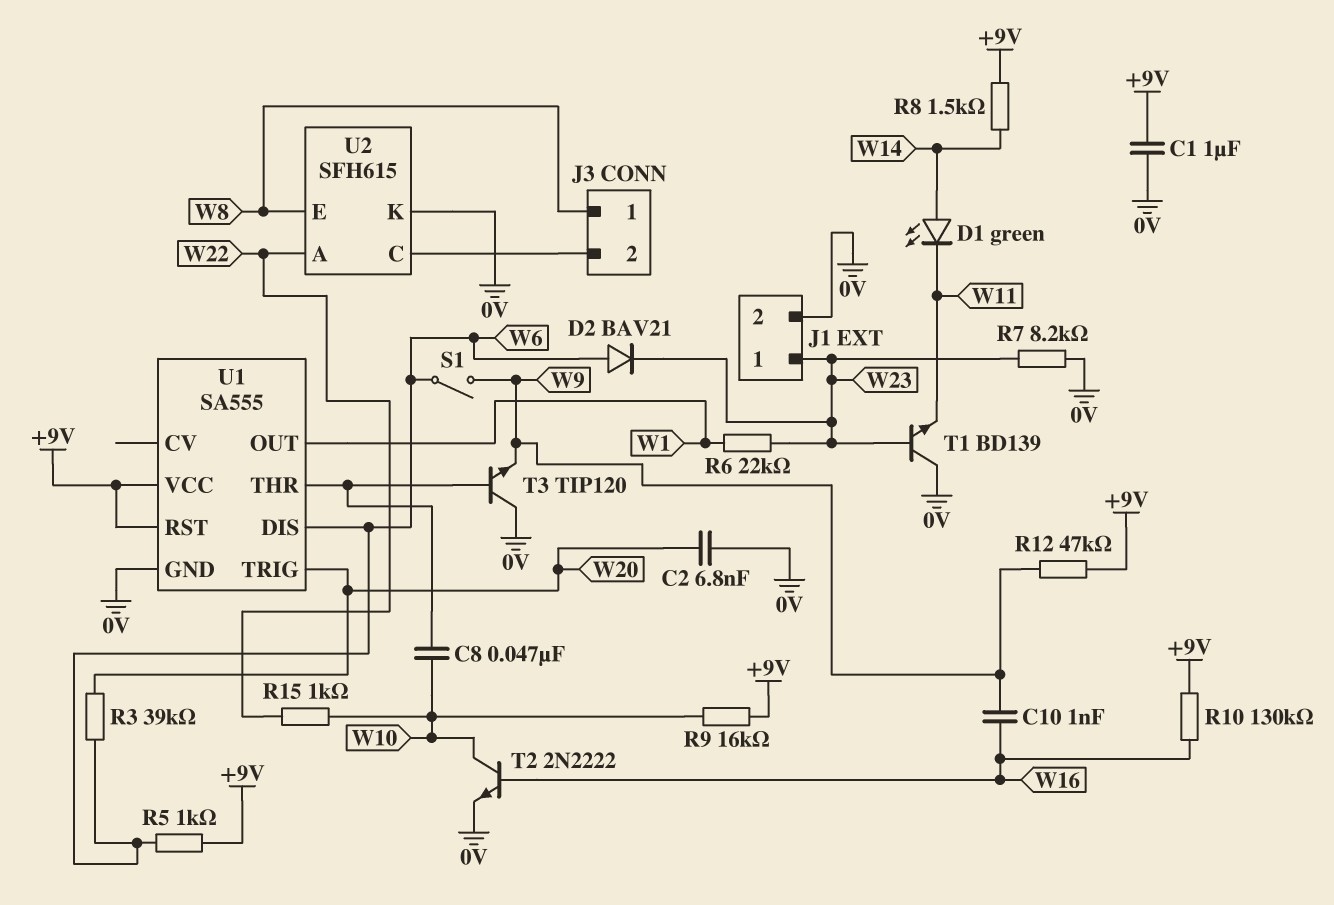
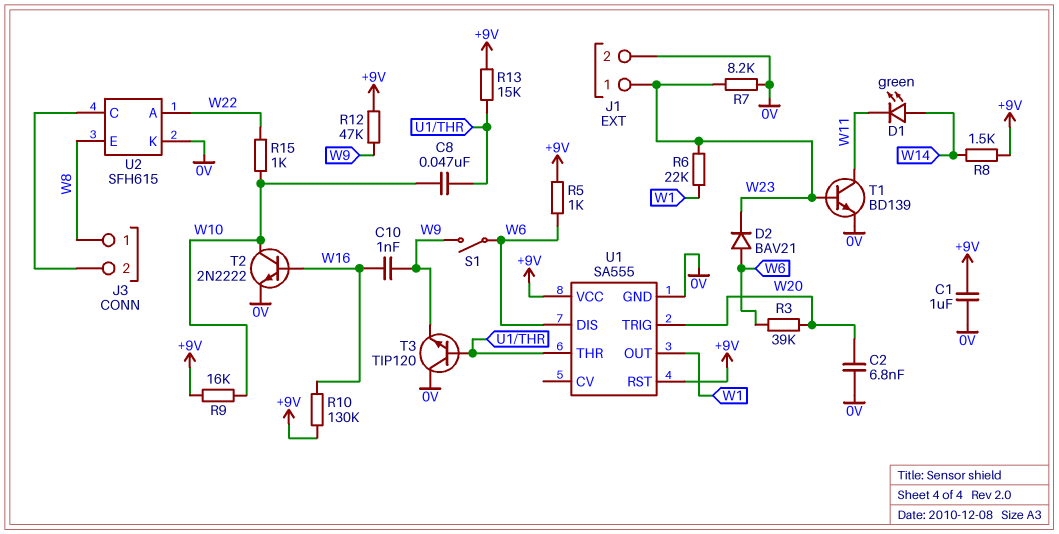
R13: none -> 15k (+9V, U1/THR)
T1: NPN BD139 (B W23, C 0V, E W11) -> NPN BD139 (B W23, C W11, E 0V)

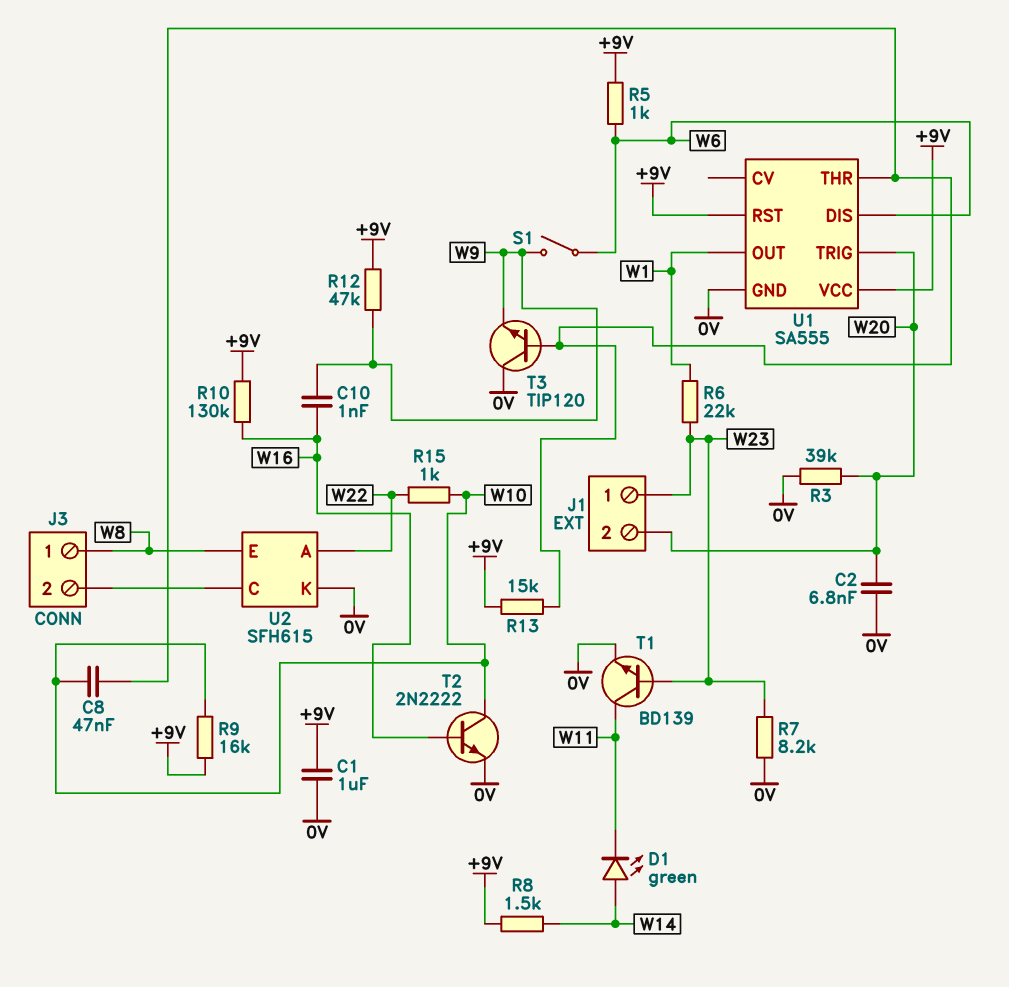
D2: diode BAV21 (A W6, K W23) -> none
J1 pin 2: 0V -> W20
R3: 39k (W6, W20) -> 39k (0V, W20)

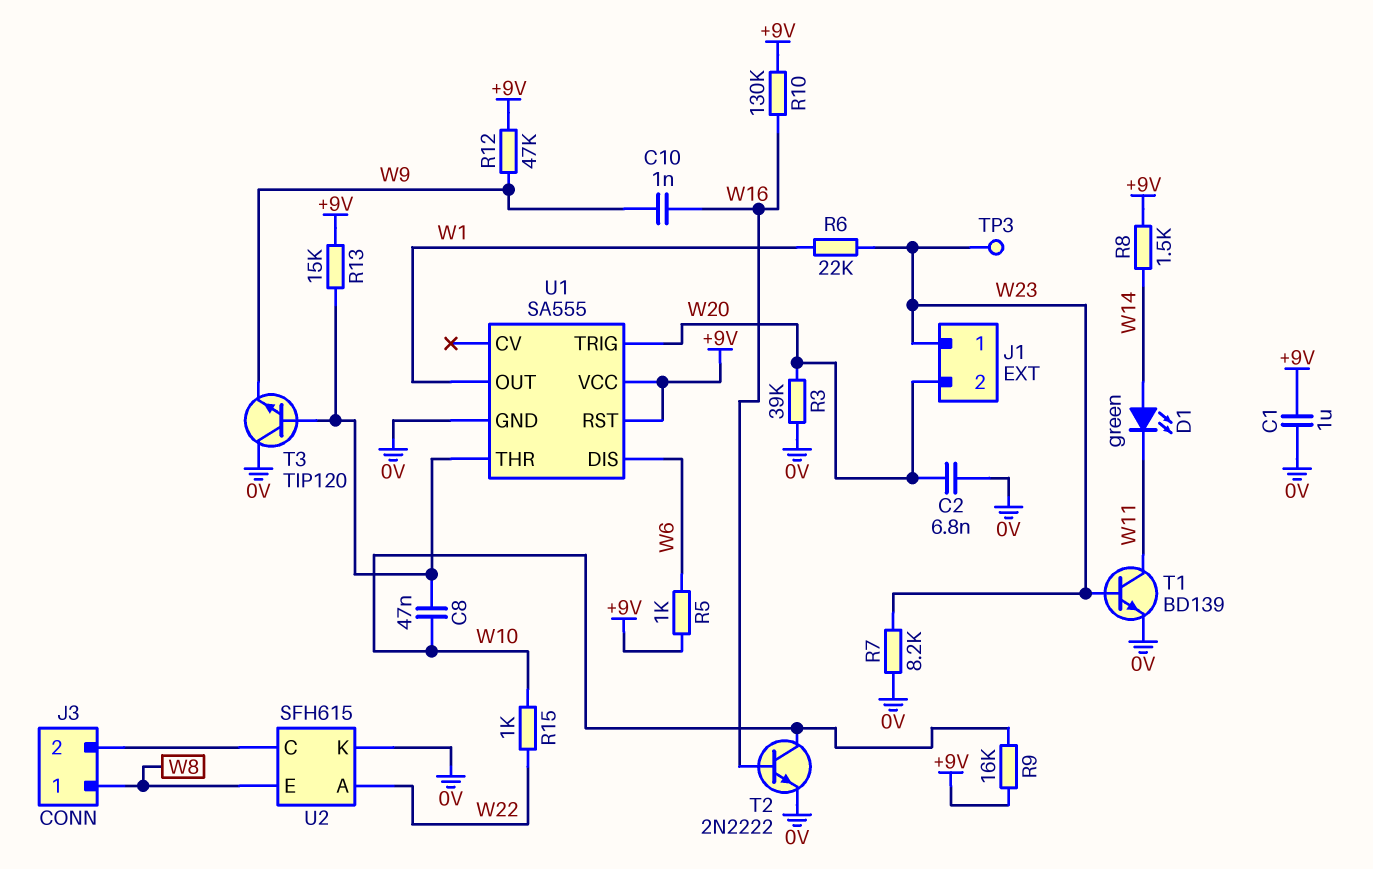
S1: switch (W6, W9) -> none
TP3: none -> test point (W23)

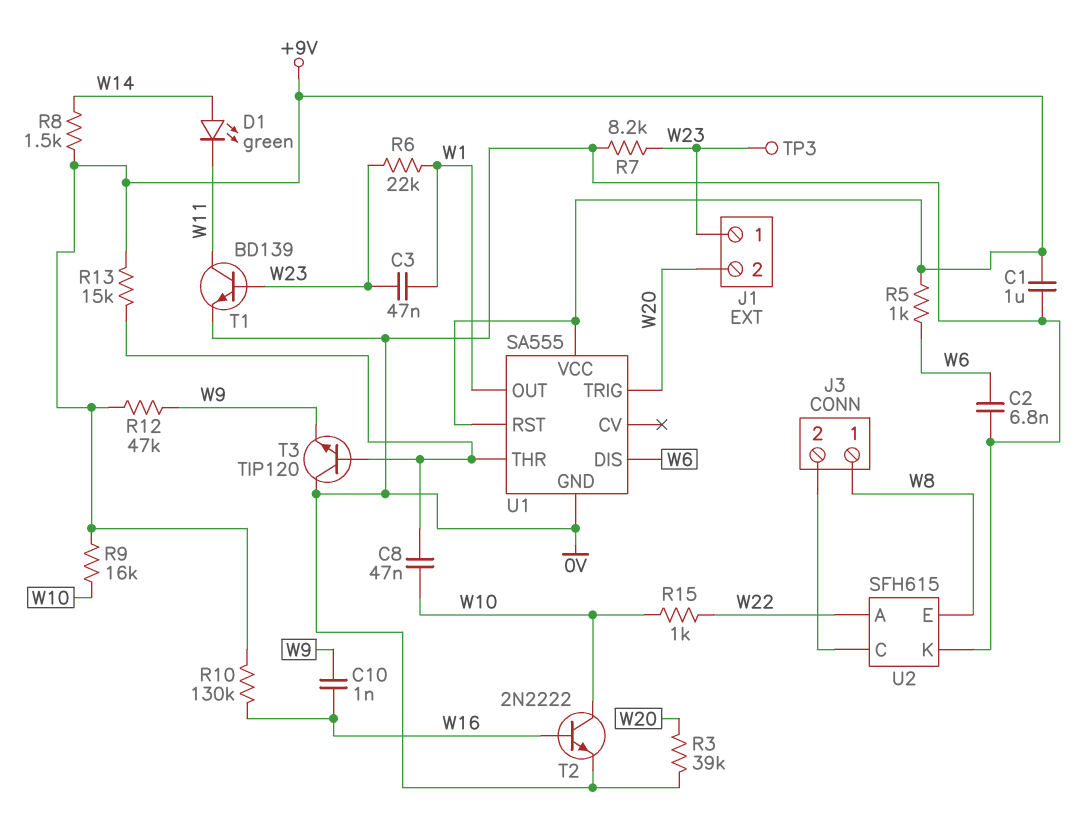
C2: 6.8nF (0V, W20) -> 6.8nF (0V, W6)
C3: none -> 47nF (W1, W23)

